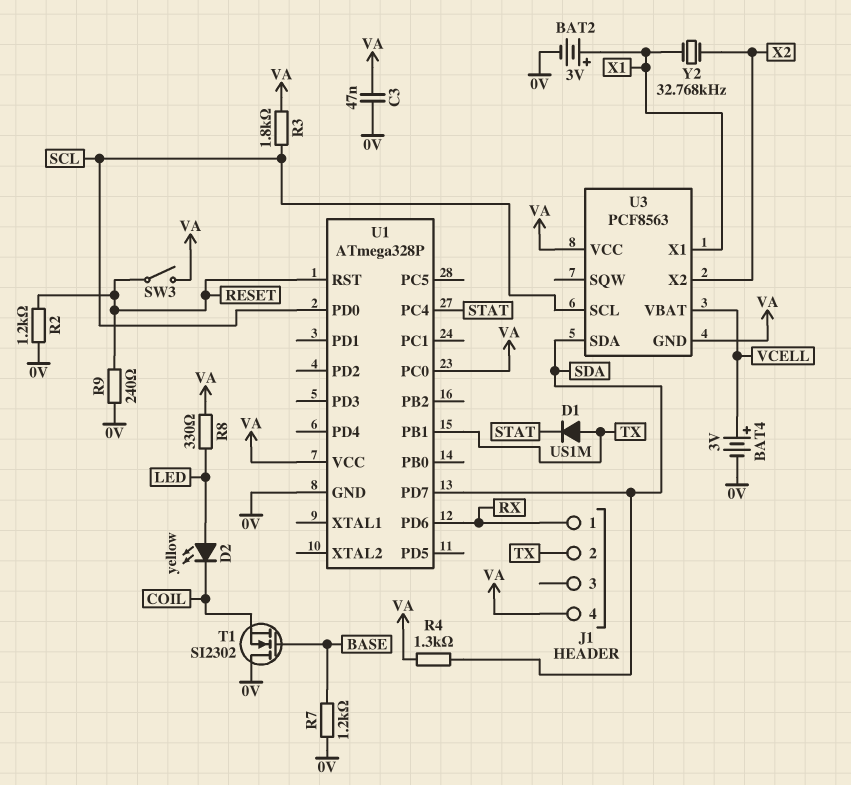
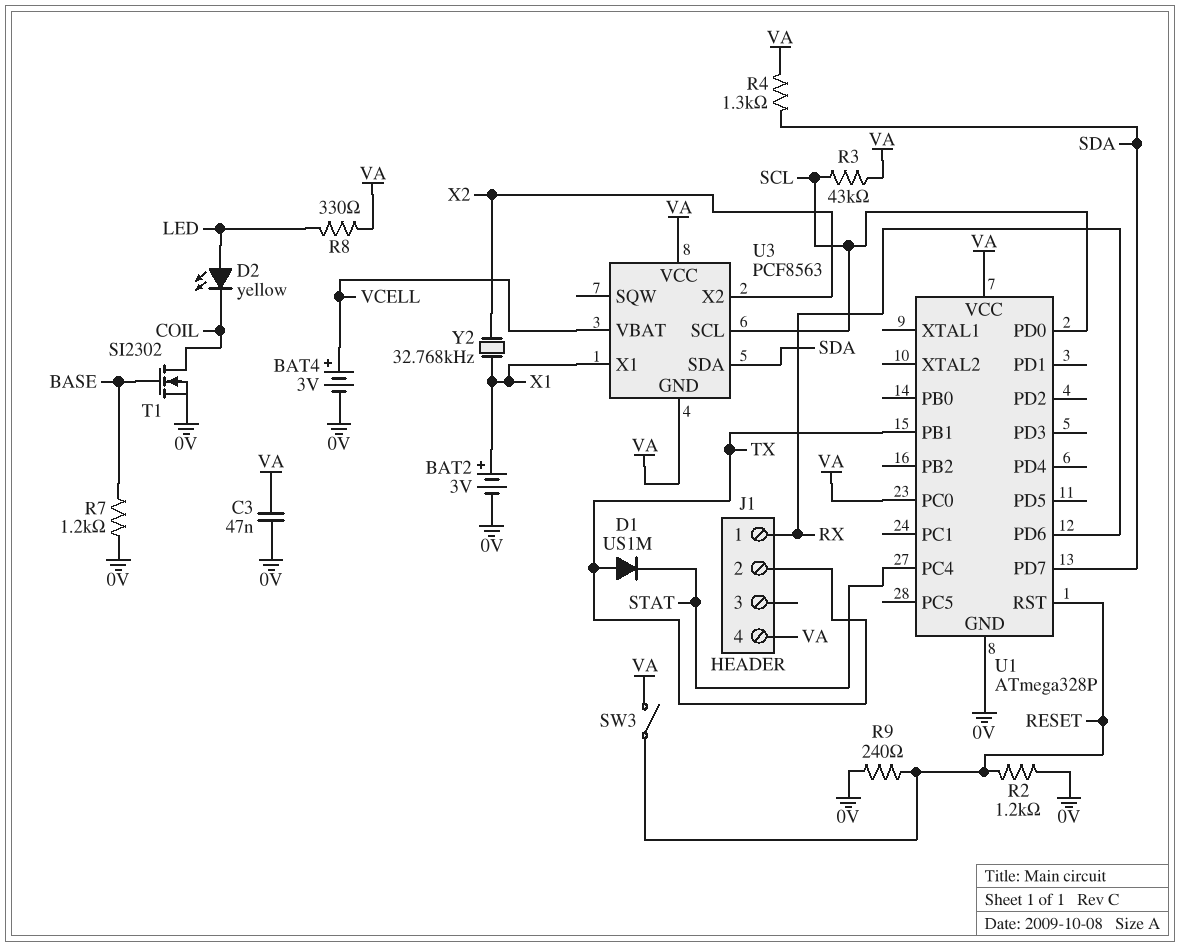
R3: 1.8k (SCL, VA) -> 43k (SCL, VA)
T1: NMOS SI2302 (G BASE, D 0V, S COIL) -> NMOS SI2302 (G BASE, D COIL, S 0V)

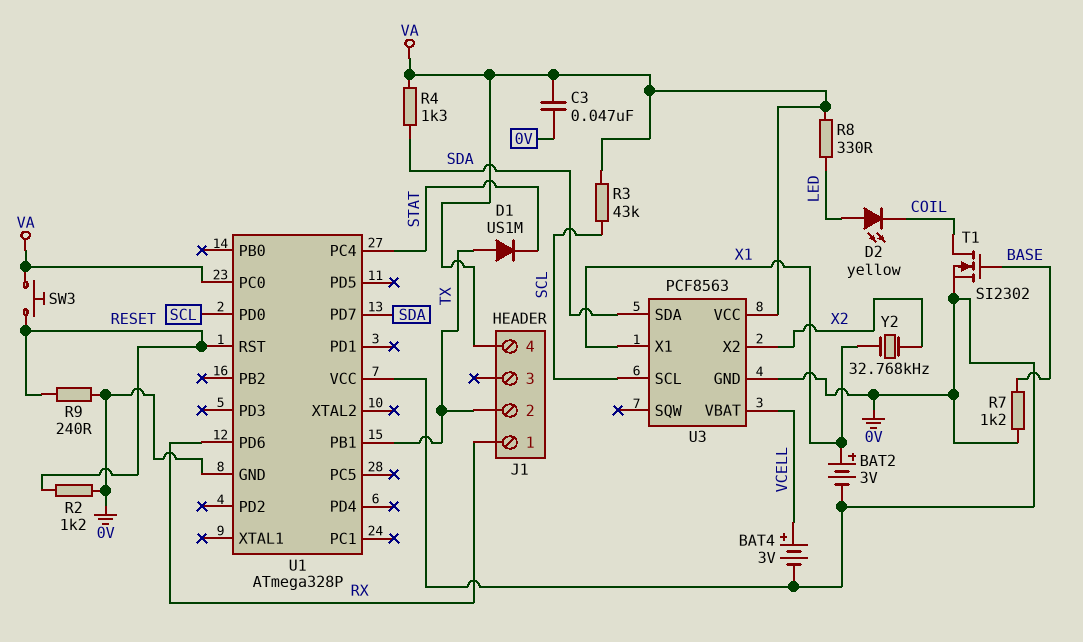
SW3: switch (RESET, VA) -> button (RESET, VA)
U1 pin VCC: VA -> 0V
U3 pin GND: VA -> 0V

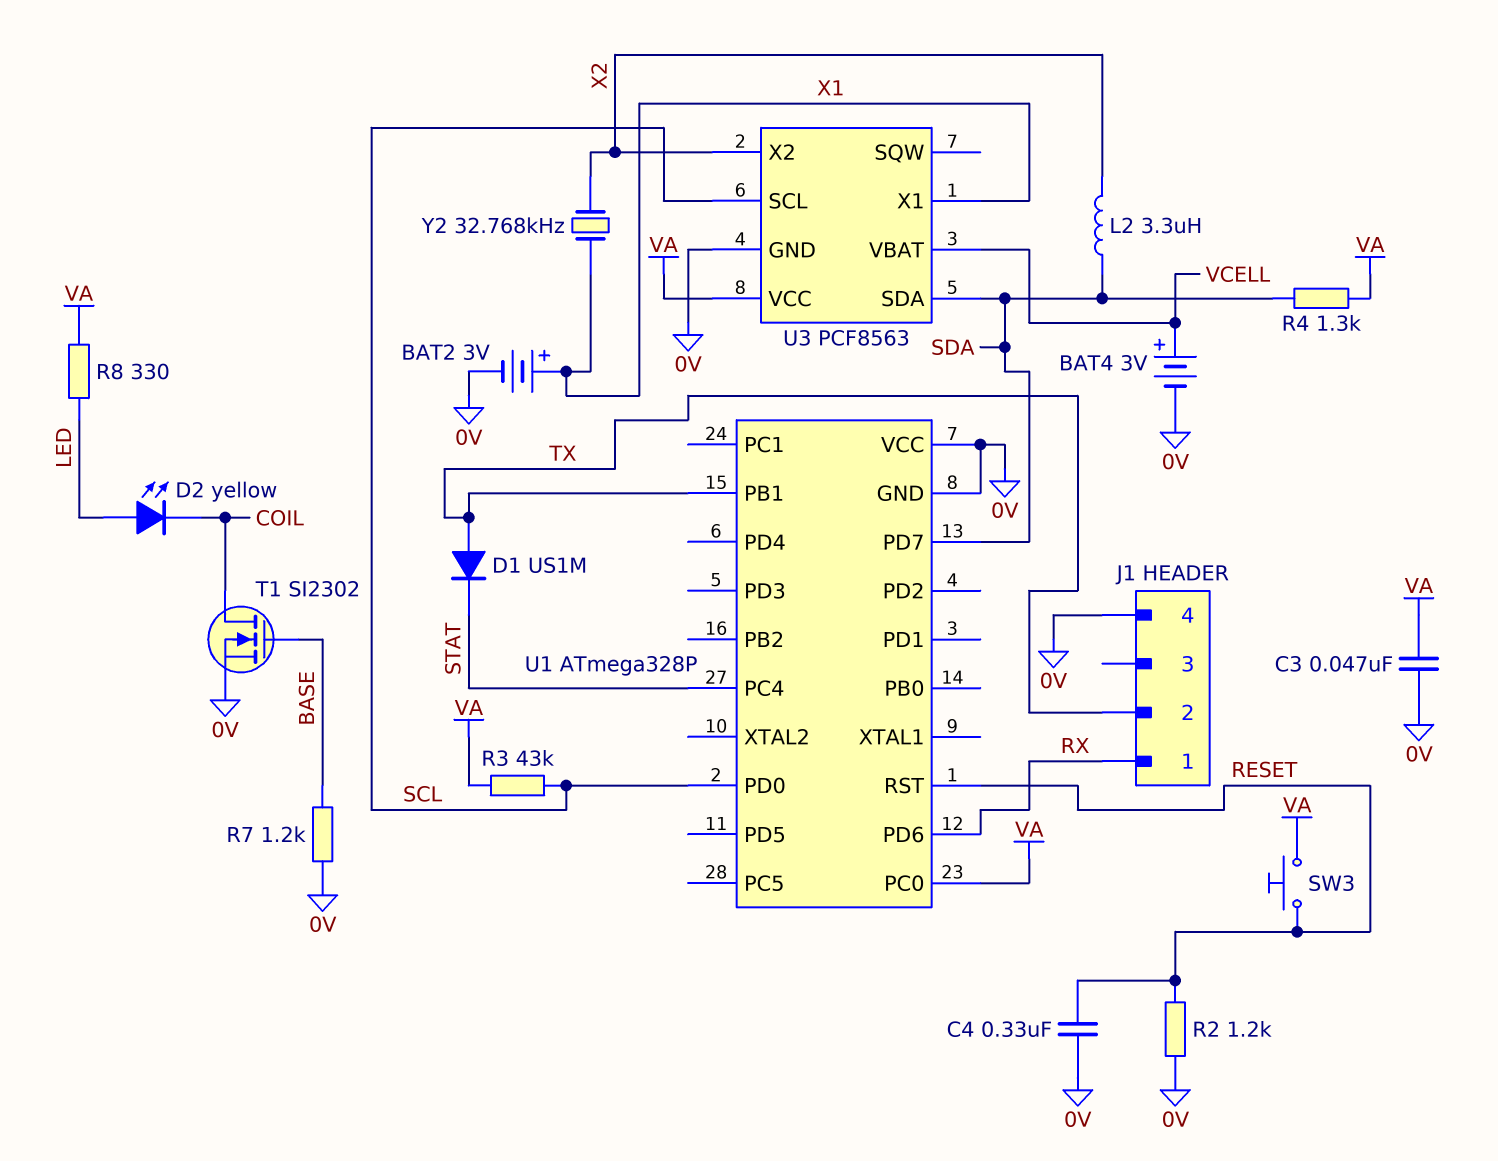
C4: none -> 330nF (0V, RESET)
J1 pin 4: VA -> 0V
L2: none -> 3.3uH (SDA, X2)
R9: 240 (0V, RESET) -> none

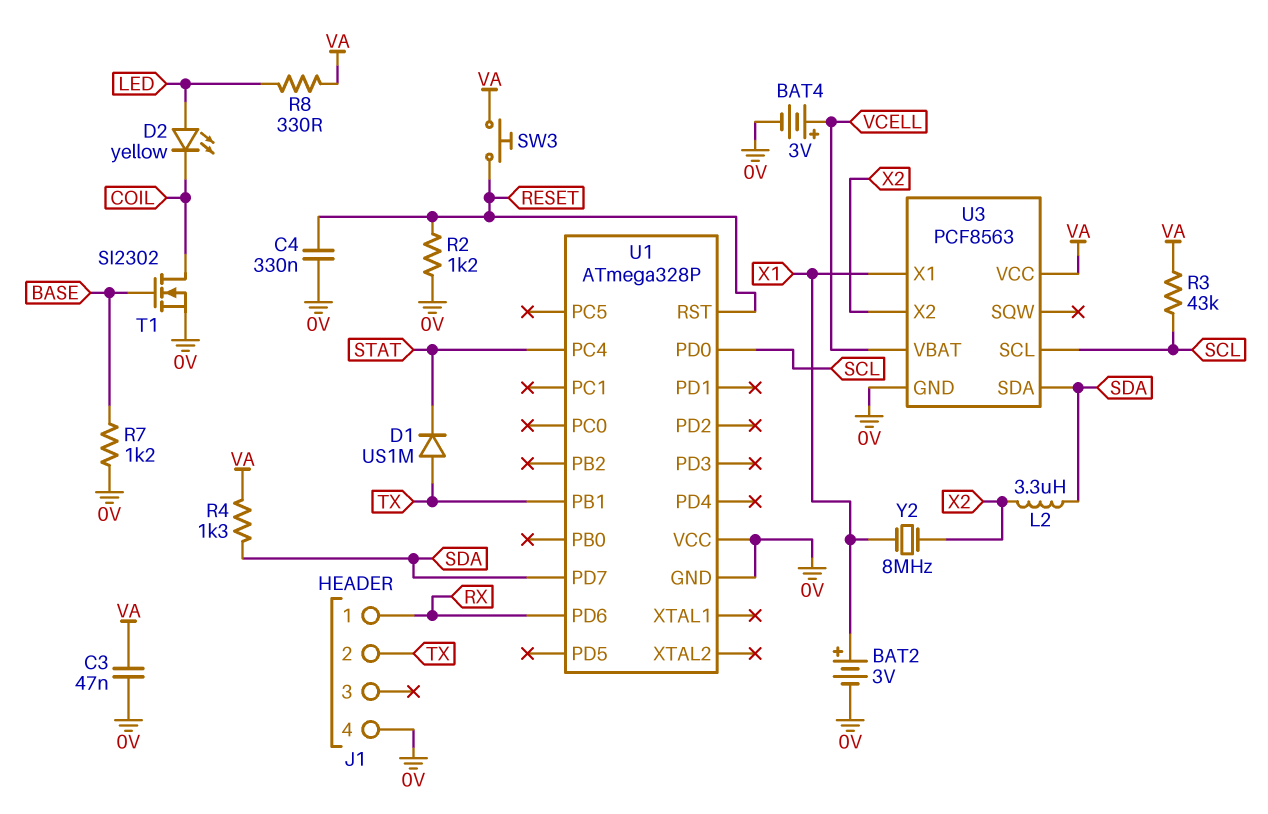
U1 pin PC0: VA -> none
Y2: 32.768kHz (X1, X2) -> 8MHz (X1, X2)

